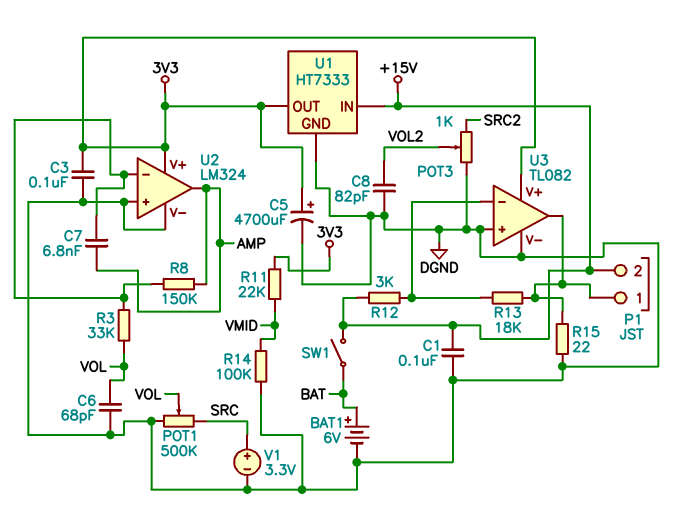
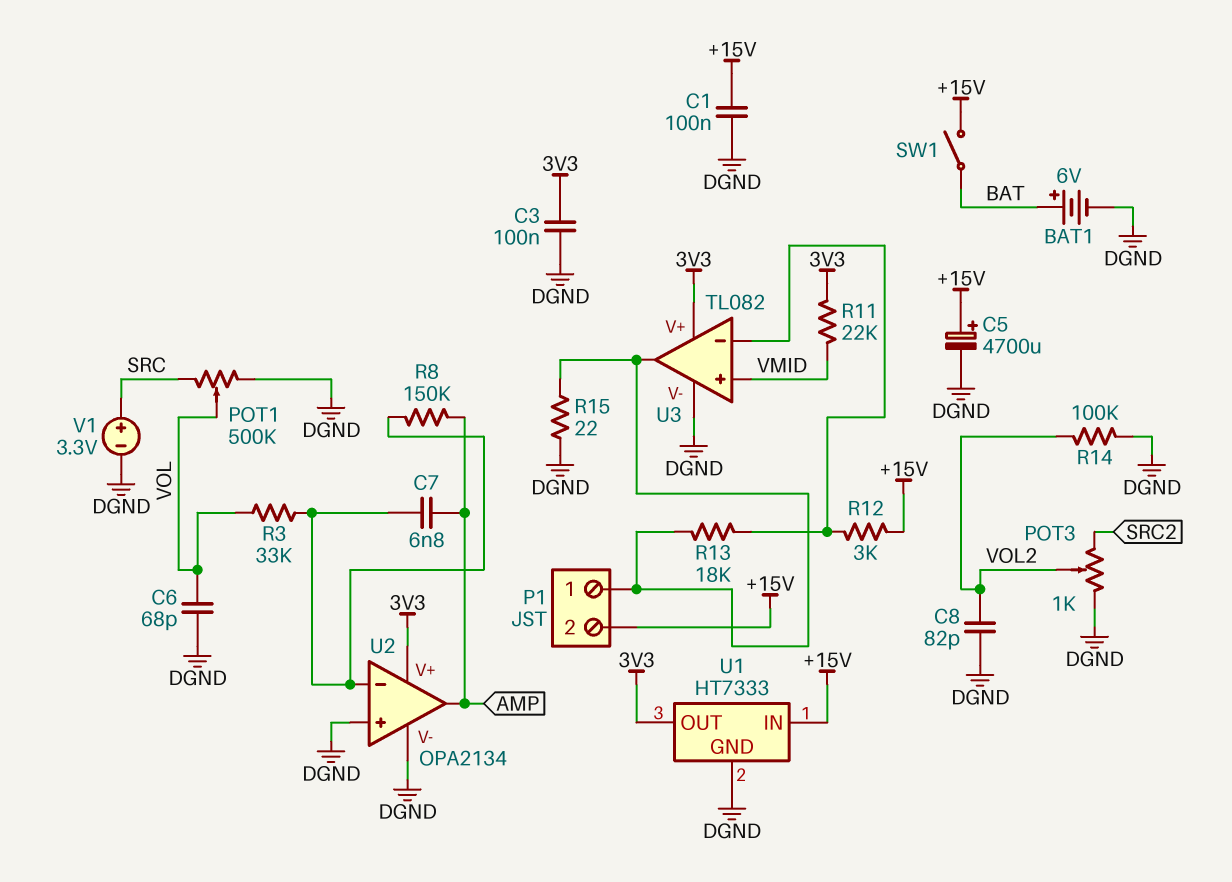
C5: 4700uF (plus 3V3, minus DGND) -> 4700uF (plus +15V, minus DGND)
R14: 100k (DGND, VMID) -> 100k (DGND, VOL2)
U2: LM324 -> OPA2134
U3 pin in+: DGND -> VMID

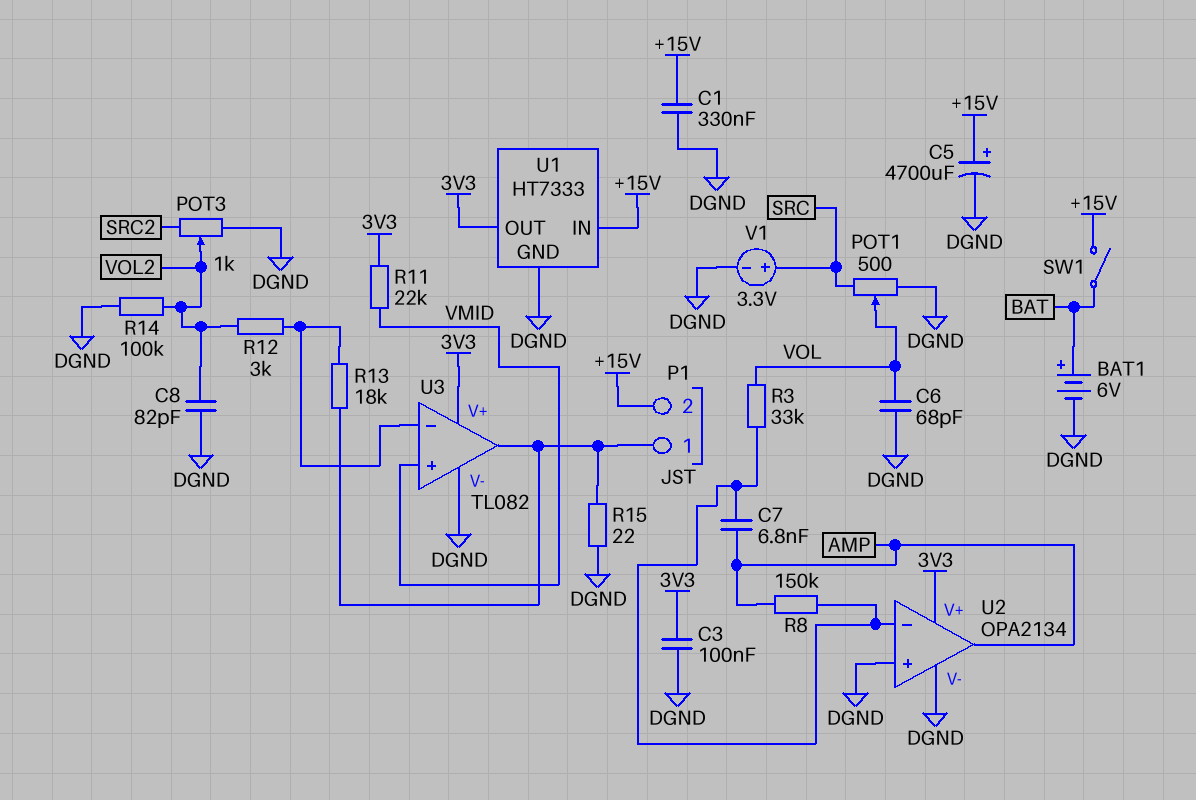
C1: 100nF (+15V, DGND) -> 330nF (+15V, DGND)
POT1: 500k (DGND, SRC, wiper VOL) -> 500 (DGND, SRC, wiper VOL)
R12: 3k (+15V, U3/in-) -> 3k (U3/in-, VOL2)

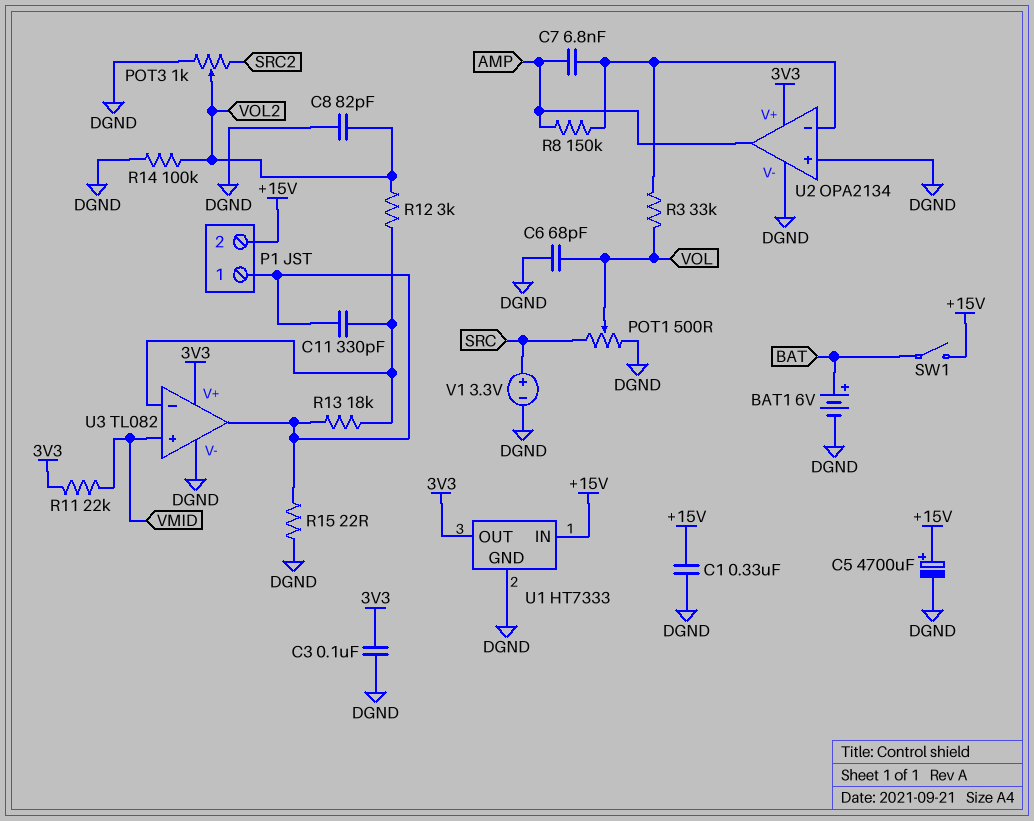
C11: none -> 330pF (P1/1, U3/in-)

